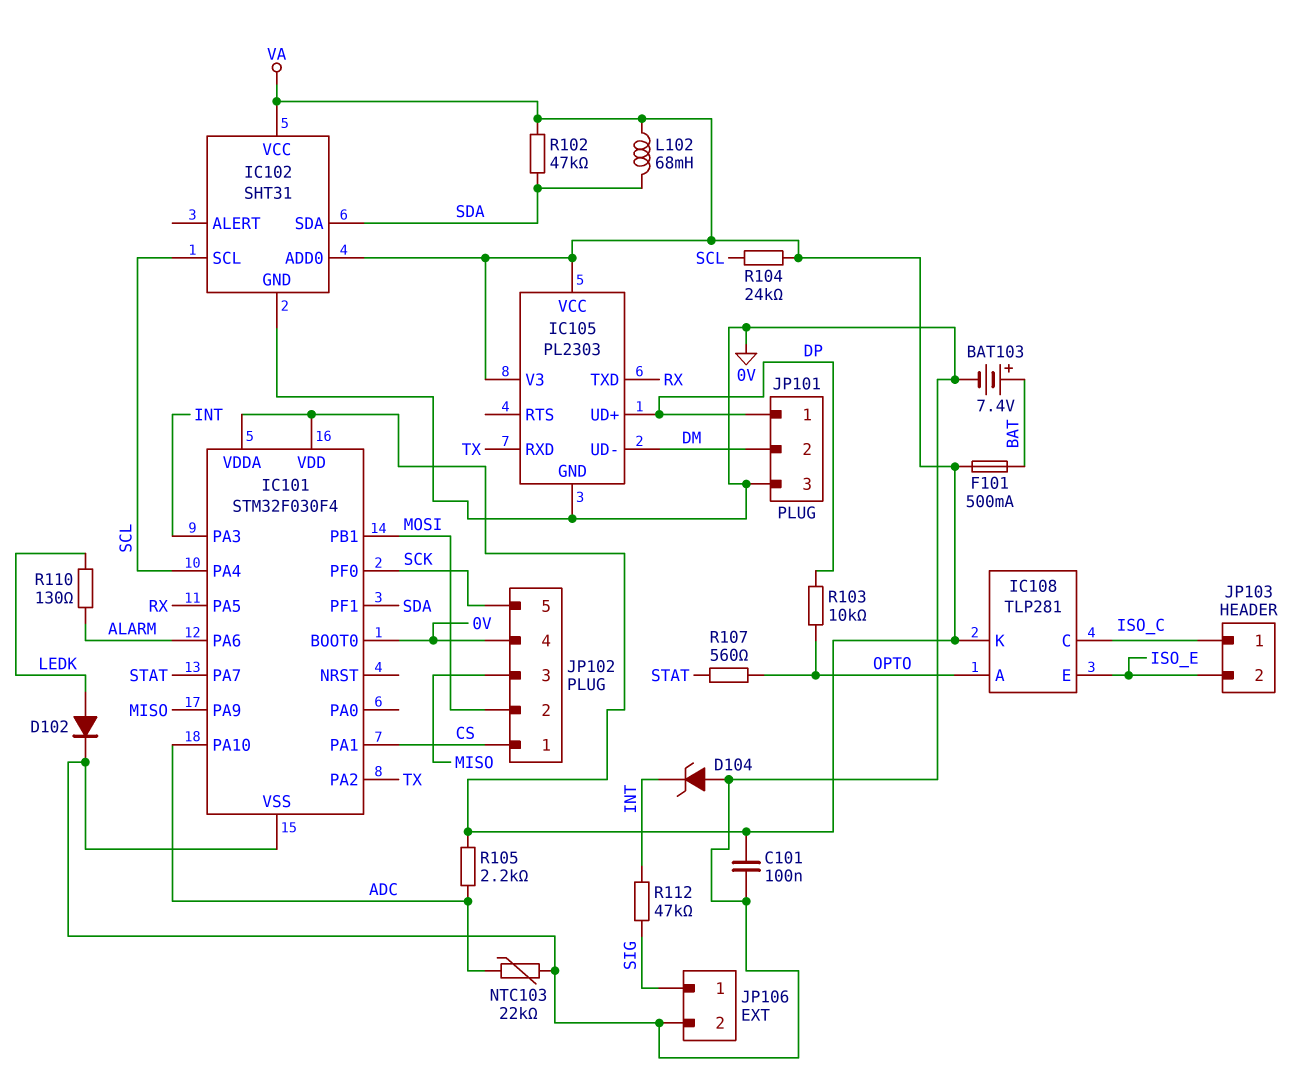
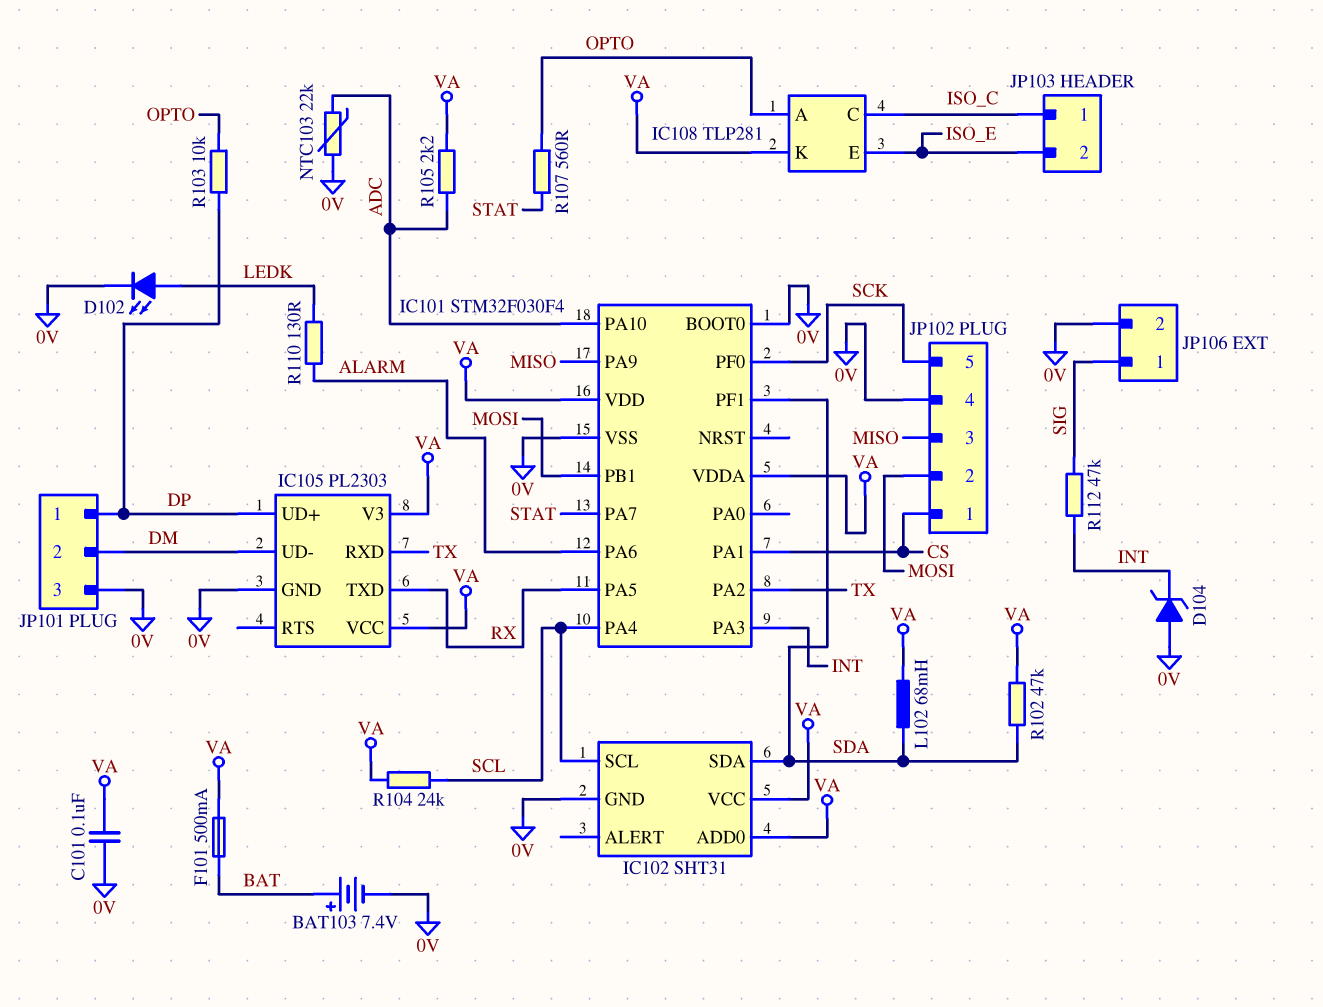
D102: diode (A LEDK, K 0V) -> LED (A LEDK, K 0V)

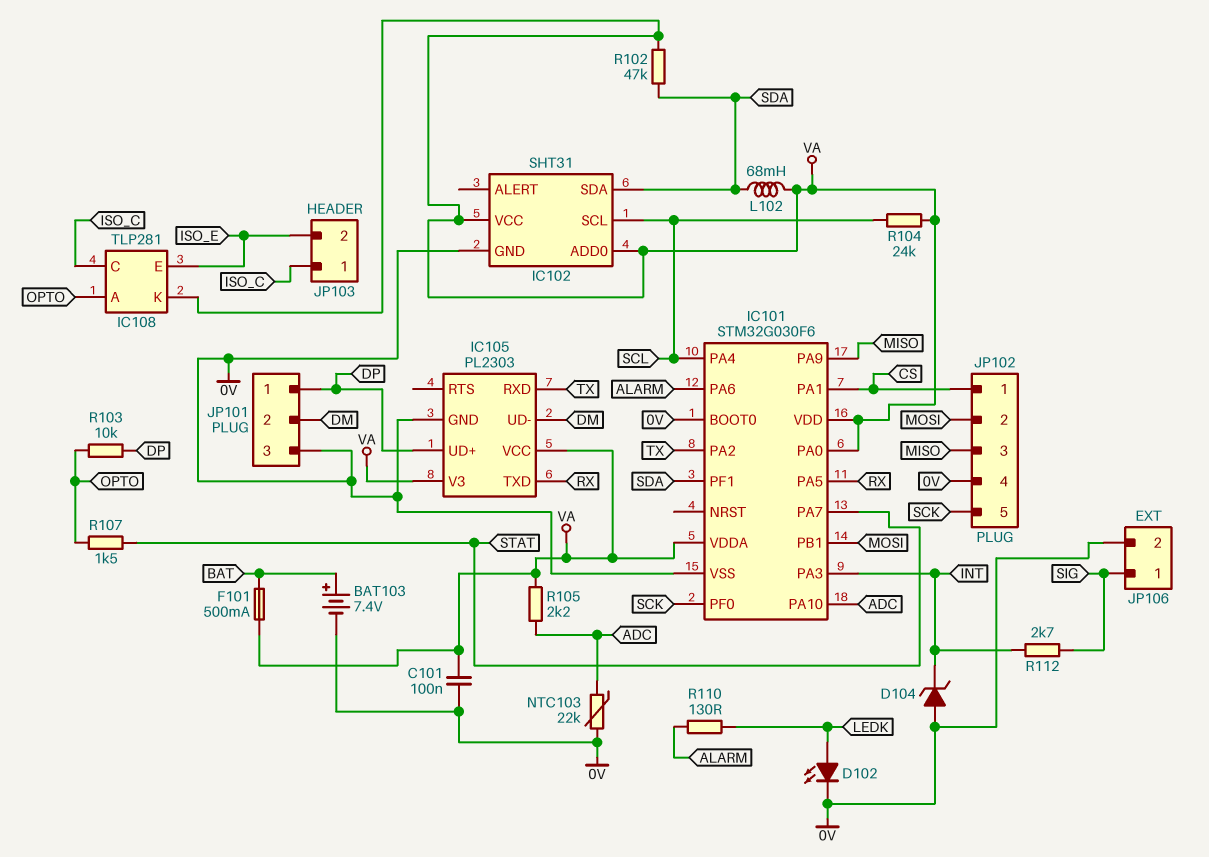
IC101: STM32F030F4 -> STM32G030F6
IC101 pin PA0: none -> VA
R107: 560 (OPTO, STAT) -> 1.5k (OPTO, STAT)
R112: 47k (INT, SIG) -> 2.7k (INT, SIG)

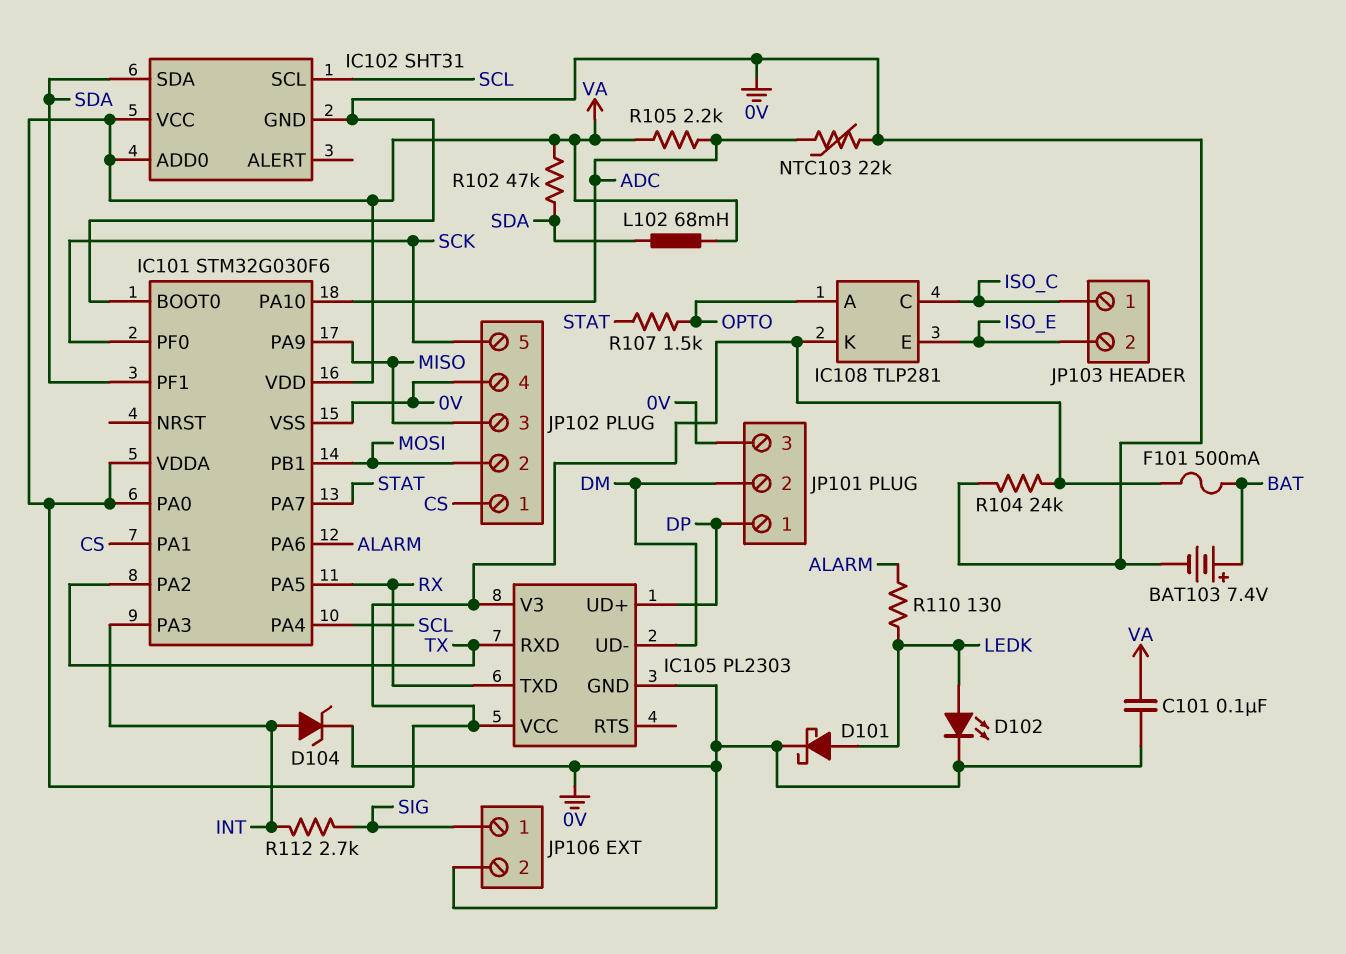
D101: none -> schottky (A LEDK, K 0V)
D104: zener (A 0V, K INT) -> zener (A INT, K 0V)
R103: 10k (DP, OPTO) -> none
R104: 24k (SCL, VA) -> 24k (0V, VA)

